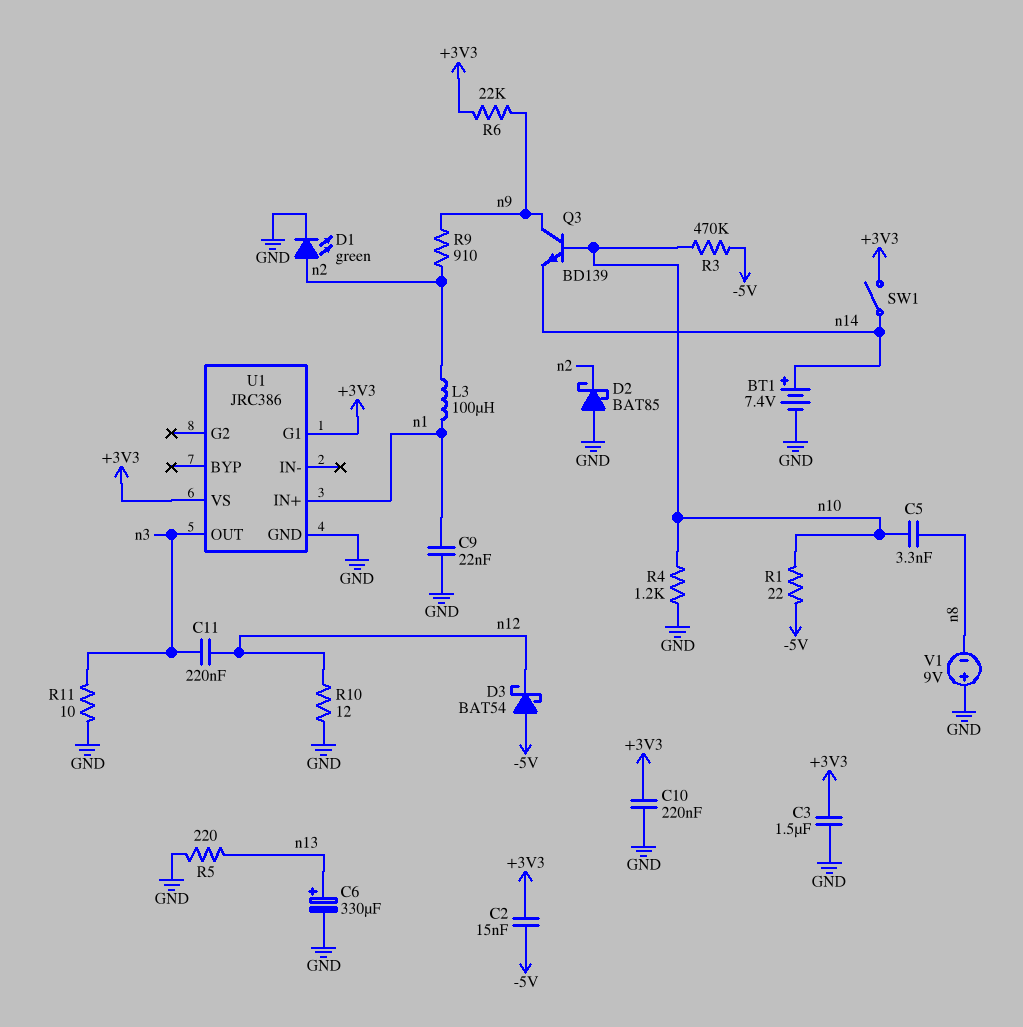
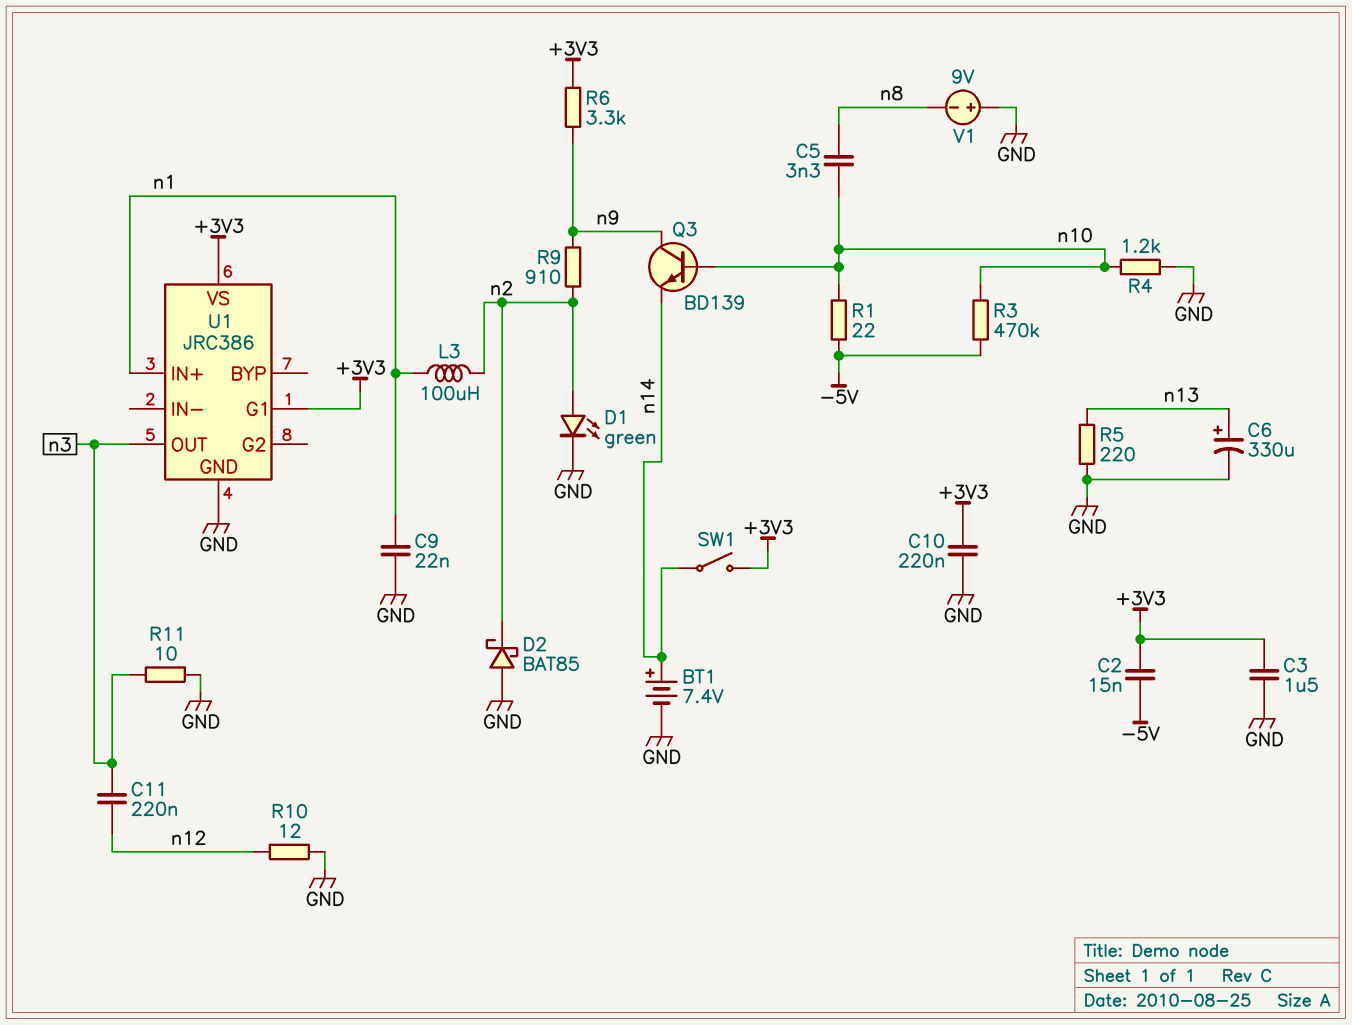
D3: schottky BAT54 (A -5V, K n12) -> none
R6: 22k (+3V3, n9) -> 3.3k (+3V3, n9)

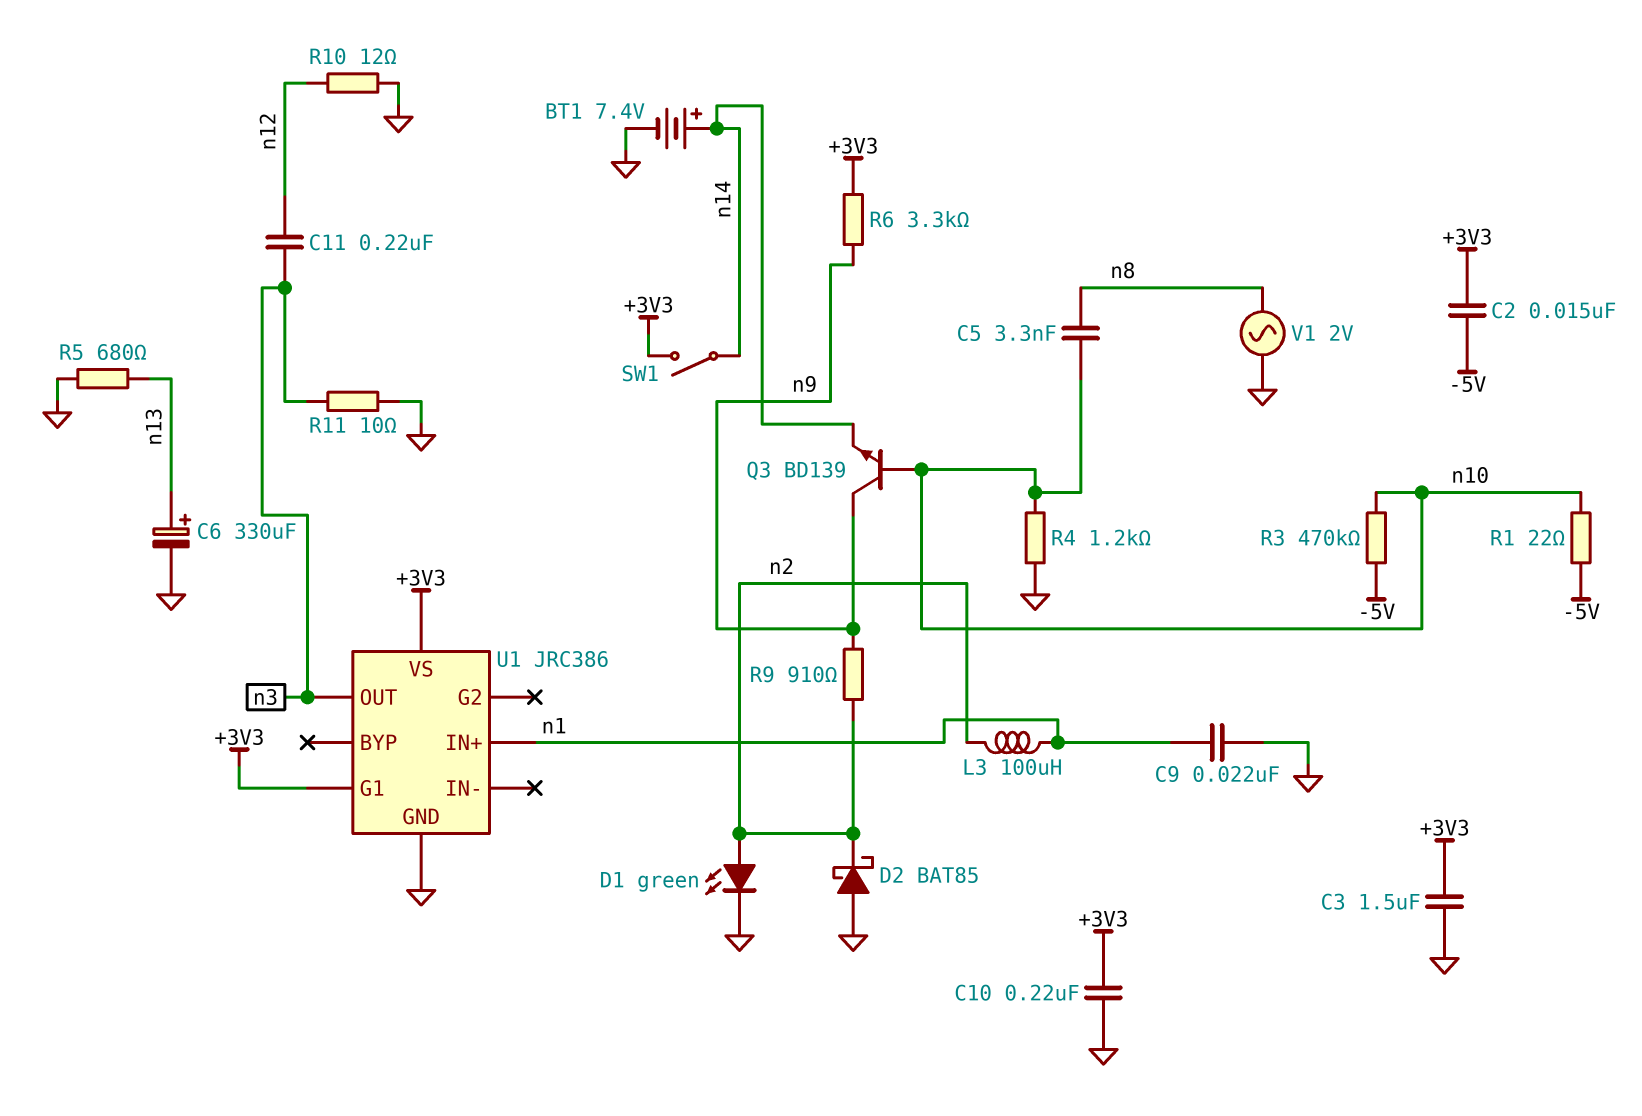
R5: 220 (GND, n13) -> 680 (GND, n13)
V1: 9V (plus GND, minus n8) -> AC 2V (GND, n8)

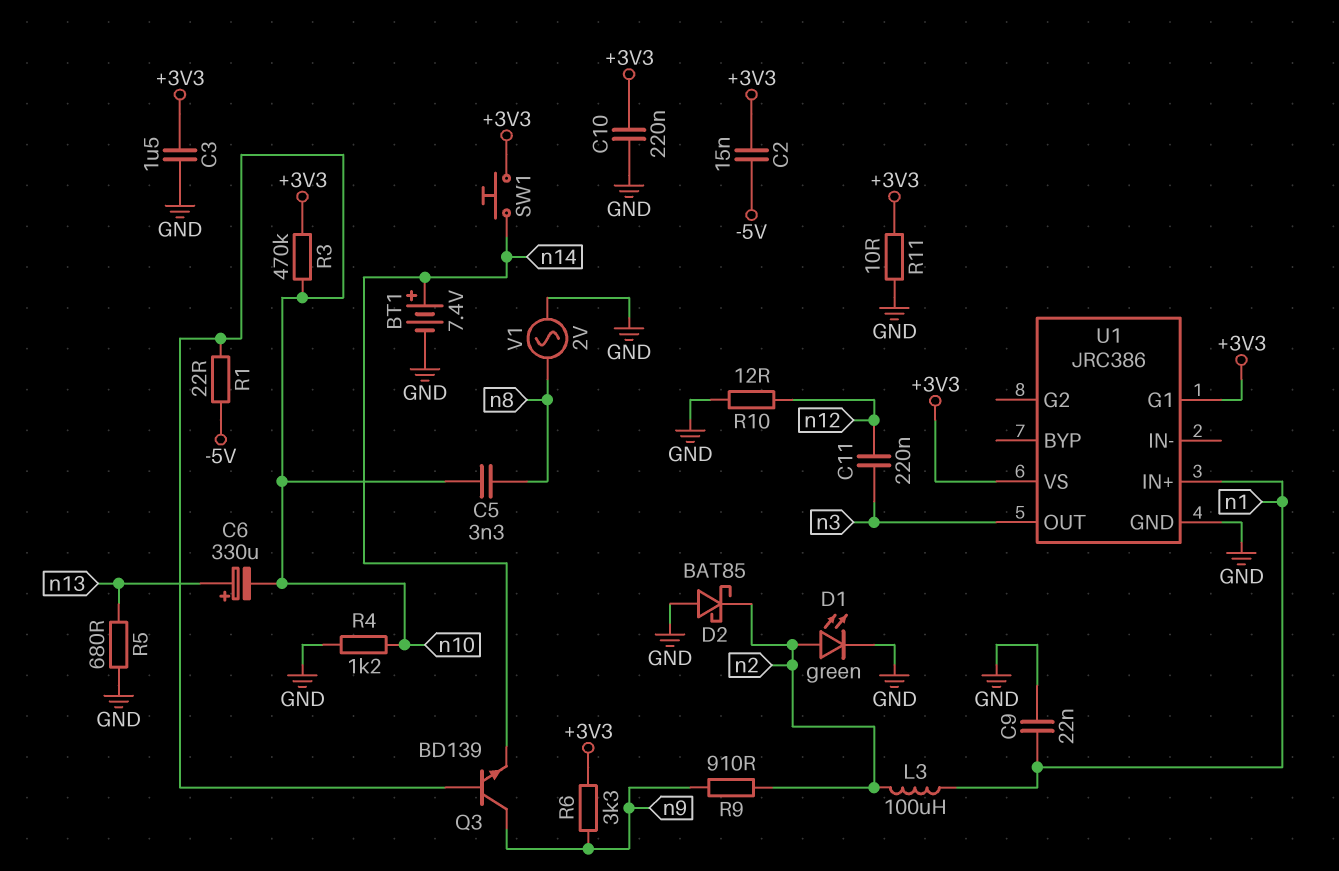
C6: 330uF (plus n13, minus GND) -> 330uF (plus n13, minus n10)
R3: 470k (-5V, n10) -> 470k (+3V3, n10)
R11: 10 (GND, n3) -> 10 (+3V3, GND)
SW1: switch (+3V3, n14) -> button (+3V3, n14)

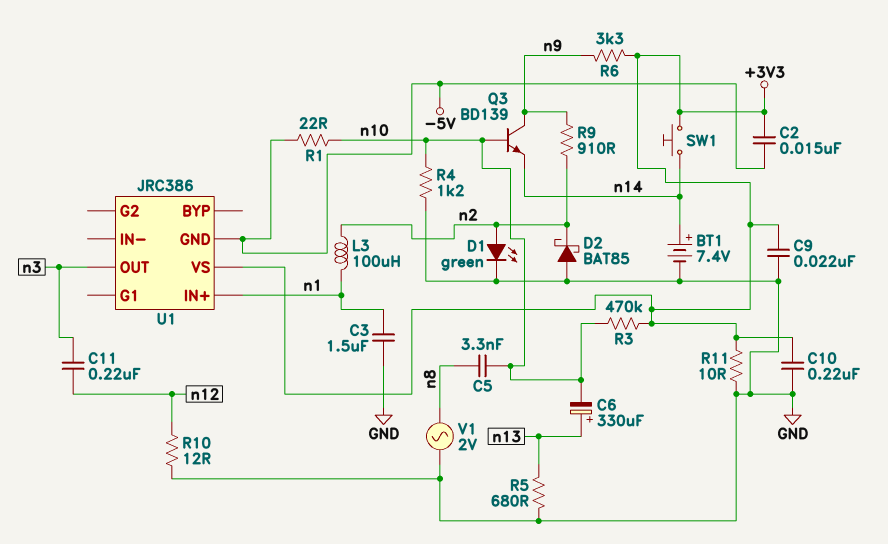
C3: 1.5uF (+3V3, GND) -> 1.5uF (GND, n1)
C9: 22nF (GND, n1) -> 22nF (+3V3, GND)
U1 pin G1: +3V3 -> none
U1 pin GND: GND -> -5V

